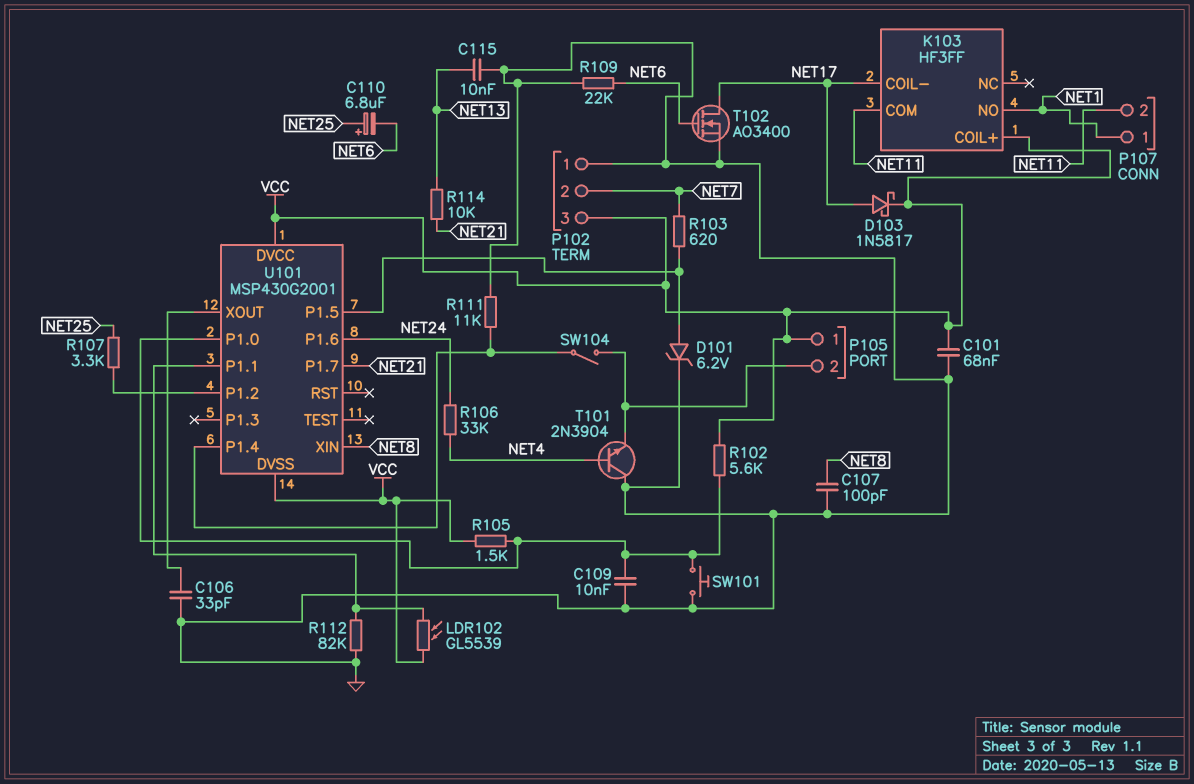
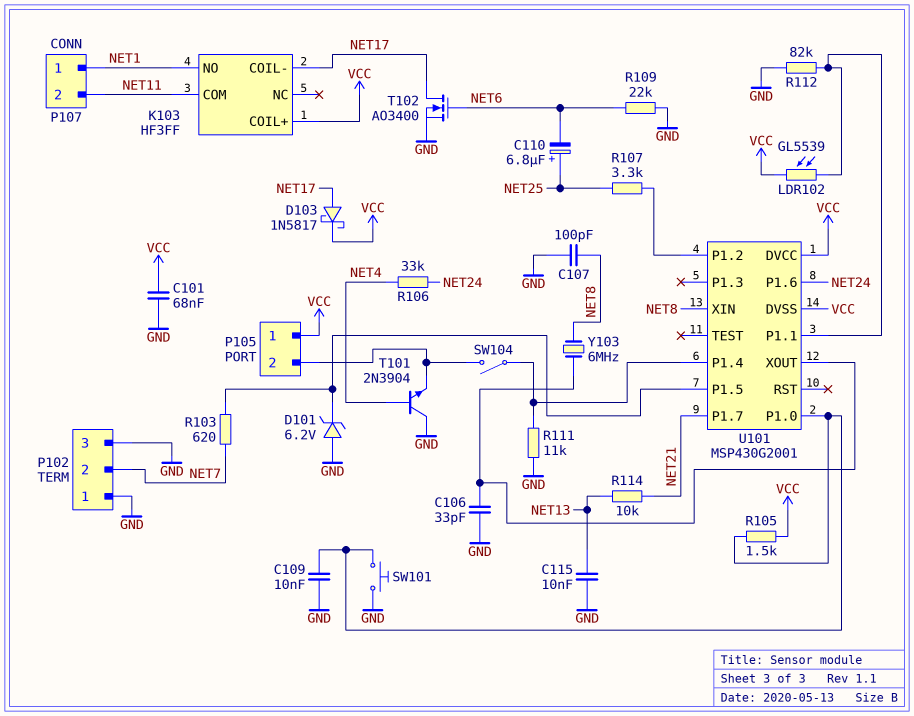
D101: zener 6.2V (A U101/P1.5, K GND) -> zener 6.2V (A GND, K U101/P1.5)
P102 pin 3: VCC -> GND
R102: 5.6k (U101/P1.0, VCC) -> none
Y103: none -> 6MHz (NET8, U101/XOUT)

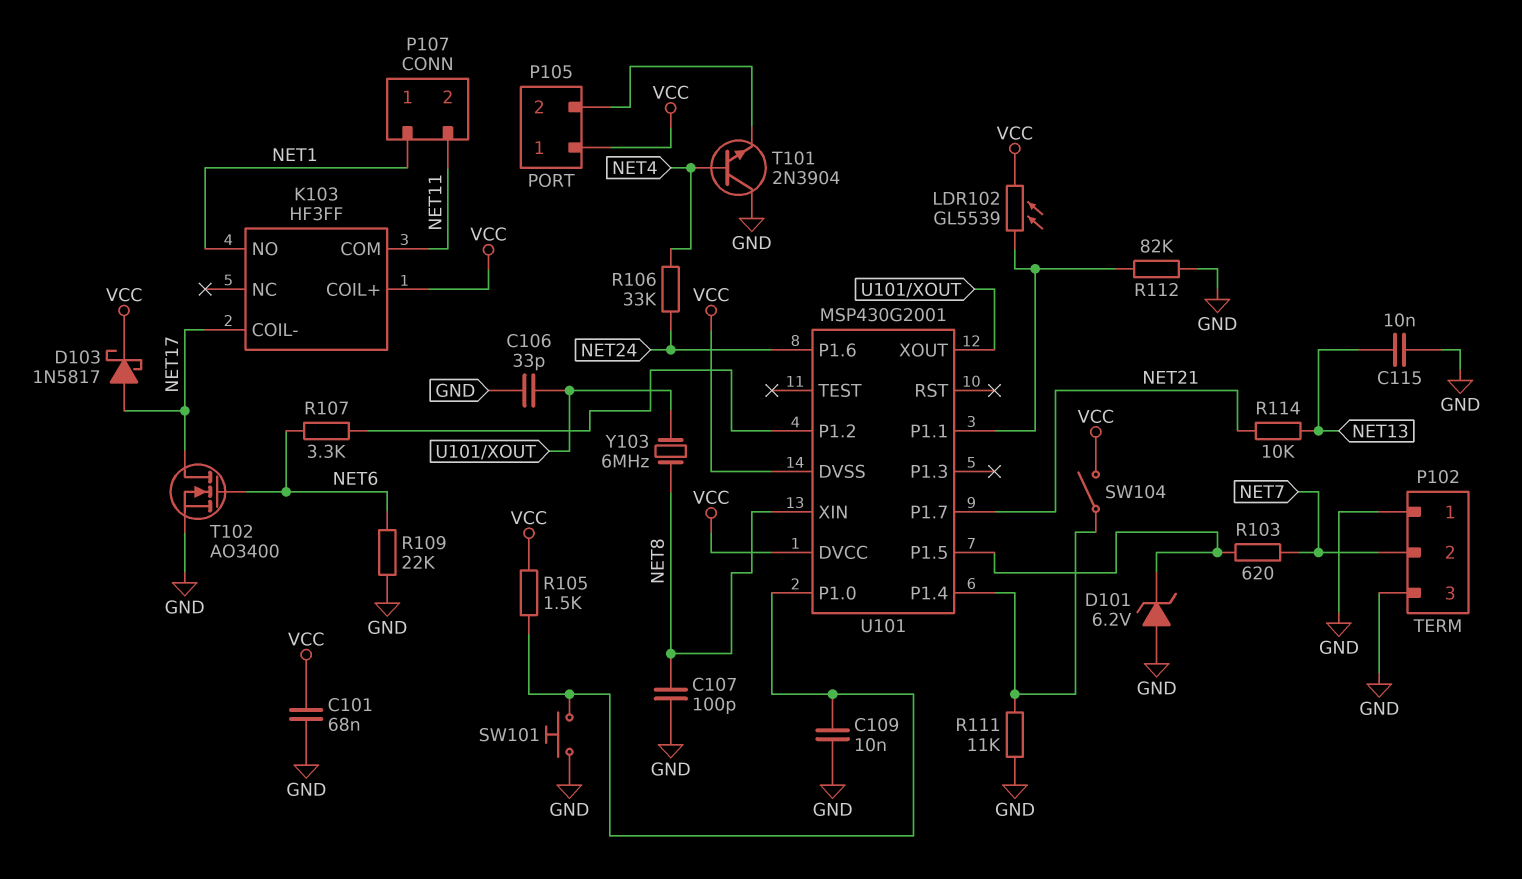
C110: 6.8uF (plus NET25, minus NET6) -> none
R107: 3.3k (NET25, U101/P1.2) -> 3.3k (NET6, U101/P1.2)
SW104: switch (P105/2, U101/P1.4) -> switch (U101/P1.4, VCC)

